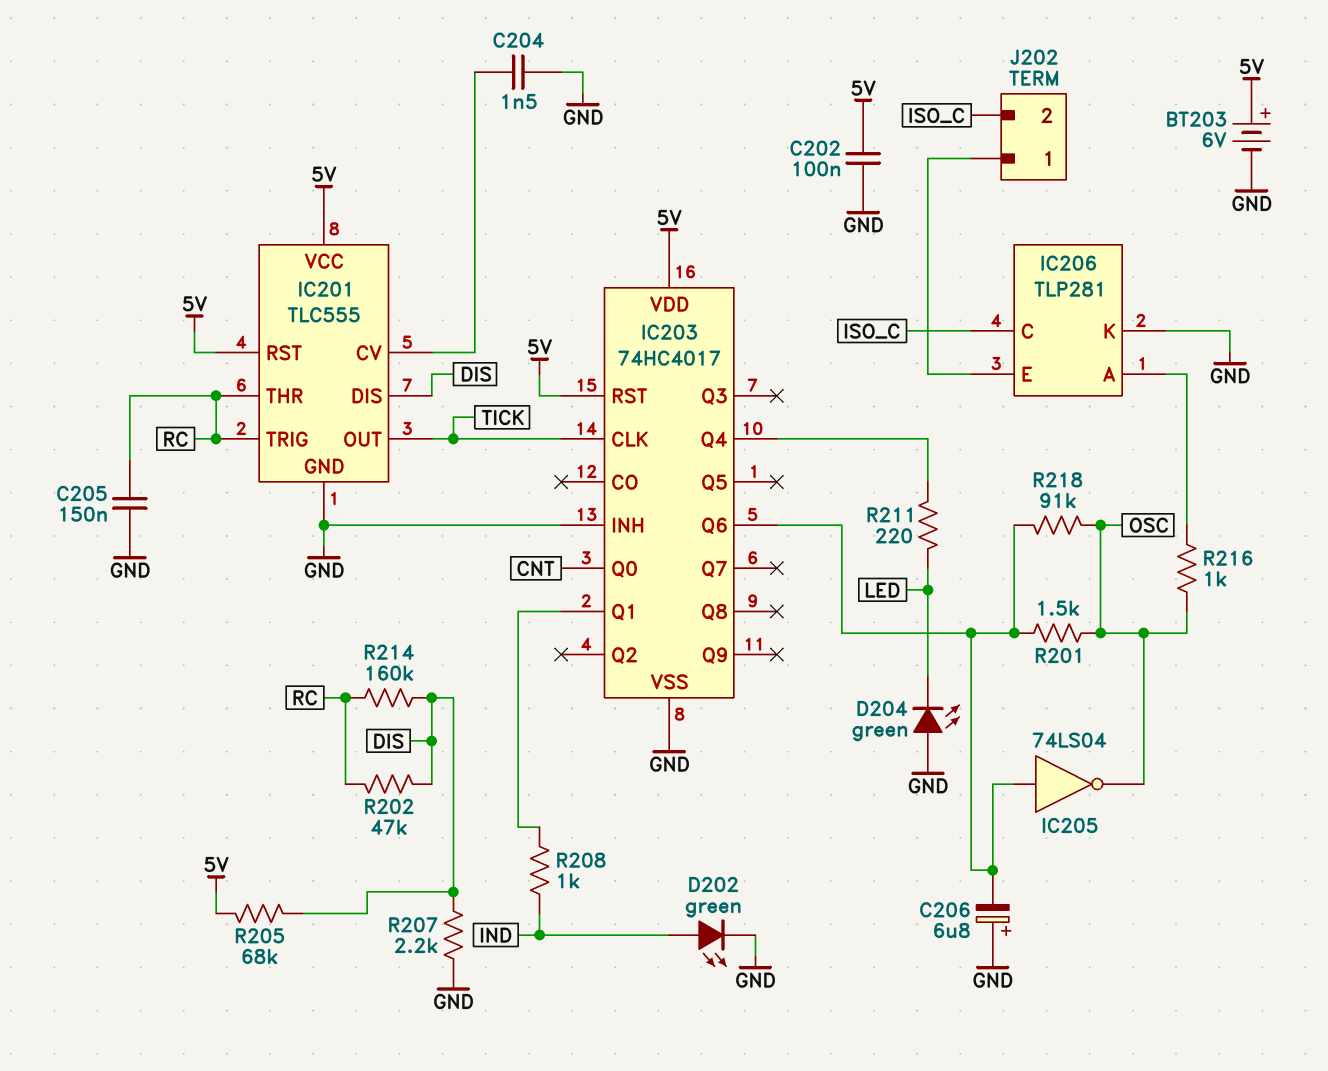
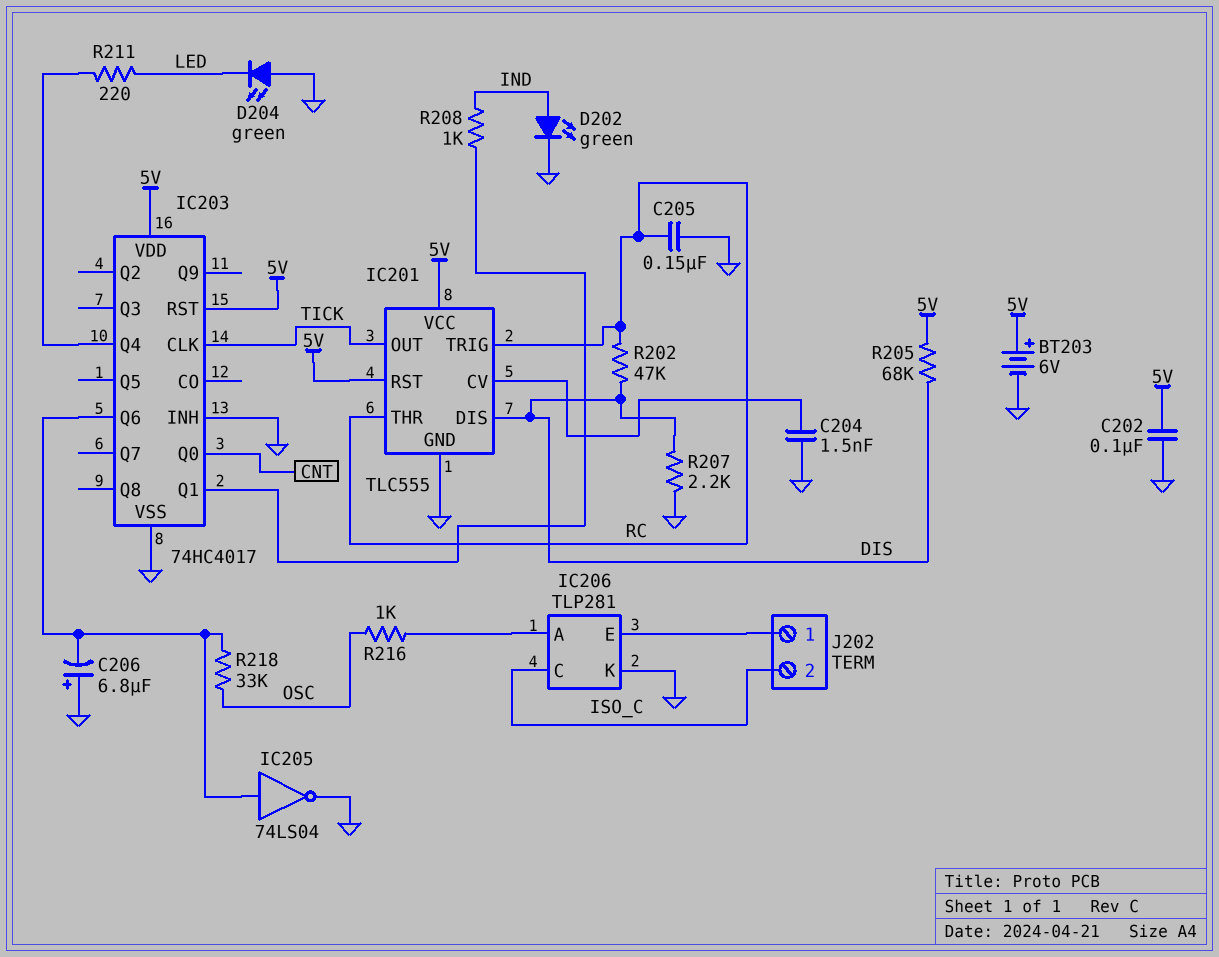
IC205: NOT 74LS04 (in IC203/Q6, out OSC) -> NOT 74LS04 (in IC203/Q6, out GND)
R201: 1.5k (IC203/Q6, OSC) -> none
R214: 160k (DIS, RC) -> none
R218: 91k (IC203/Q6, OSC) -> 33k (IC203/Q6, OSC)

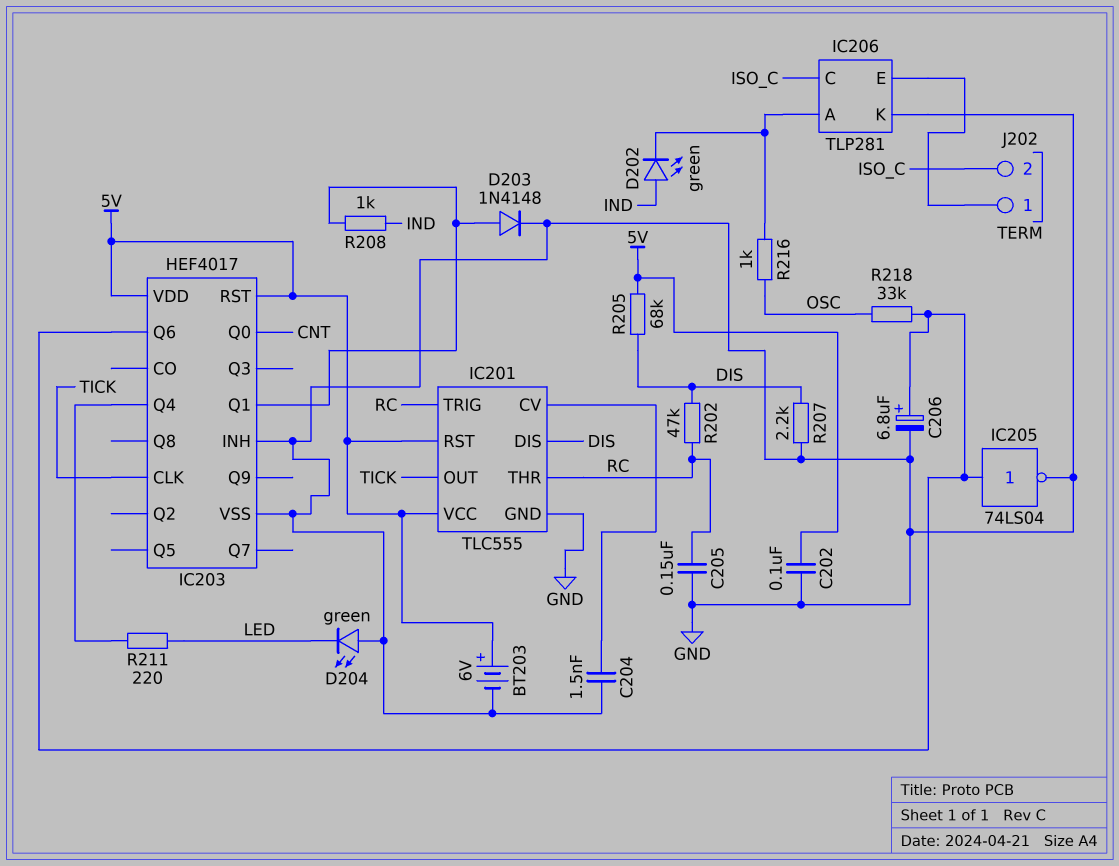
C206: 6.8uF (plus GND, minus IC203/Q6) -> 6.8uF (plus IC203/Q6, minus GND)
D202: LED green (A IND, K GND) -> LED green (A IND, K IC206/A)
D203: none -> diode 1N4148 (A IC203/Q1, K GND)
IC203: 74HC4017 -> HEF4017

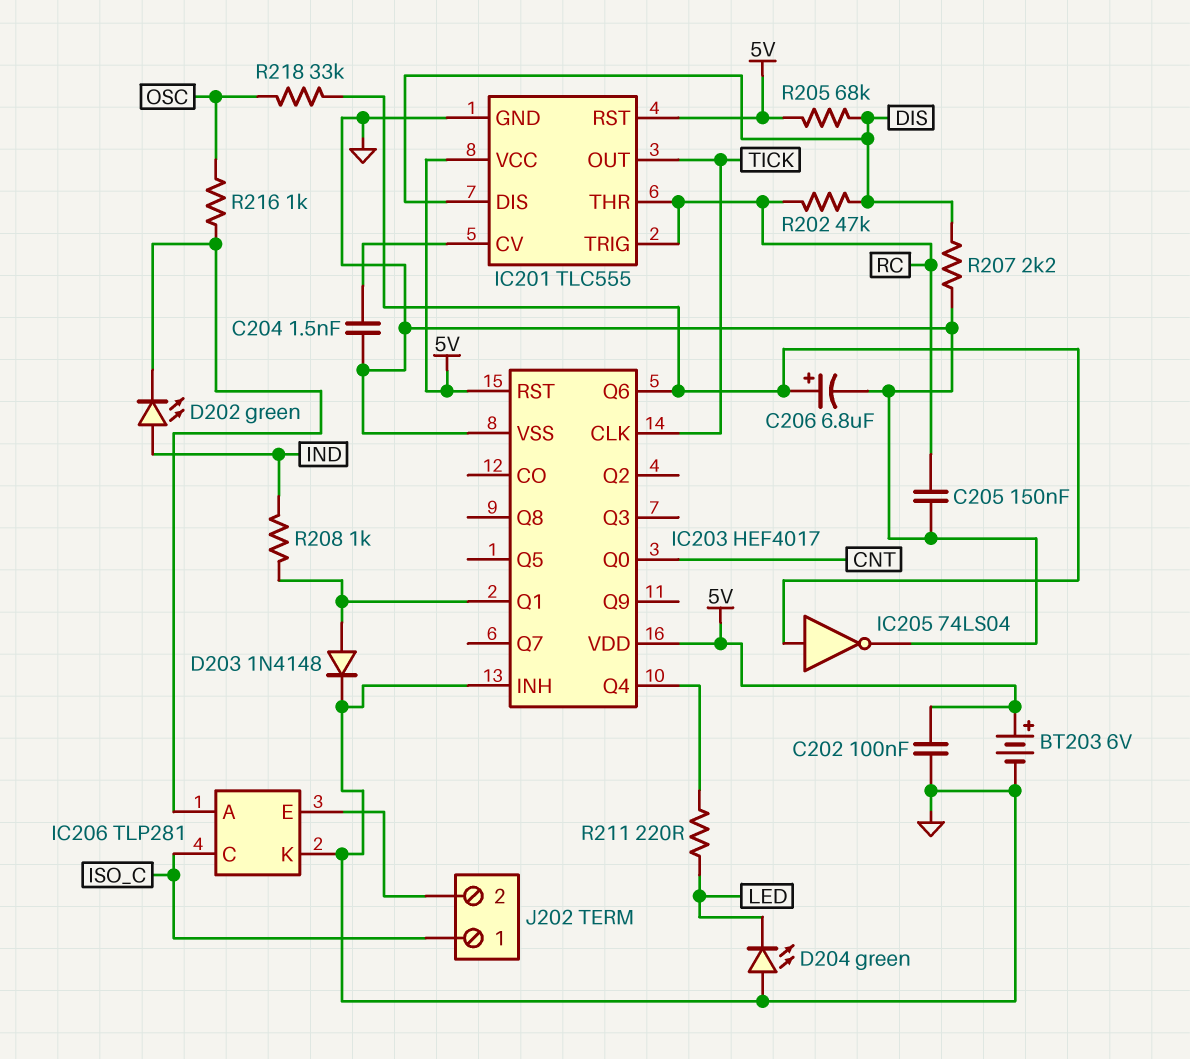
J202 pin 1: IC206/E -> ISO_C
J202 pin 2: ISO_C -> IC206/E

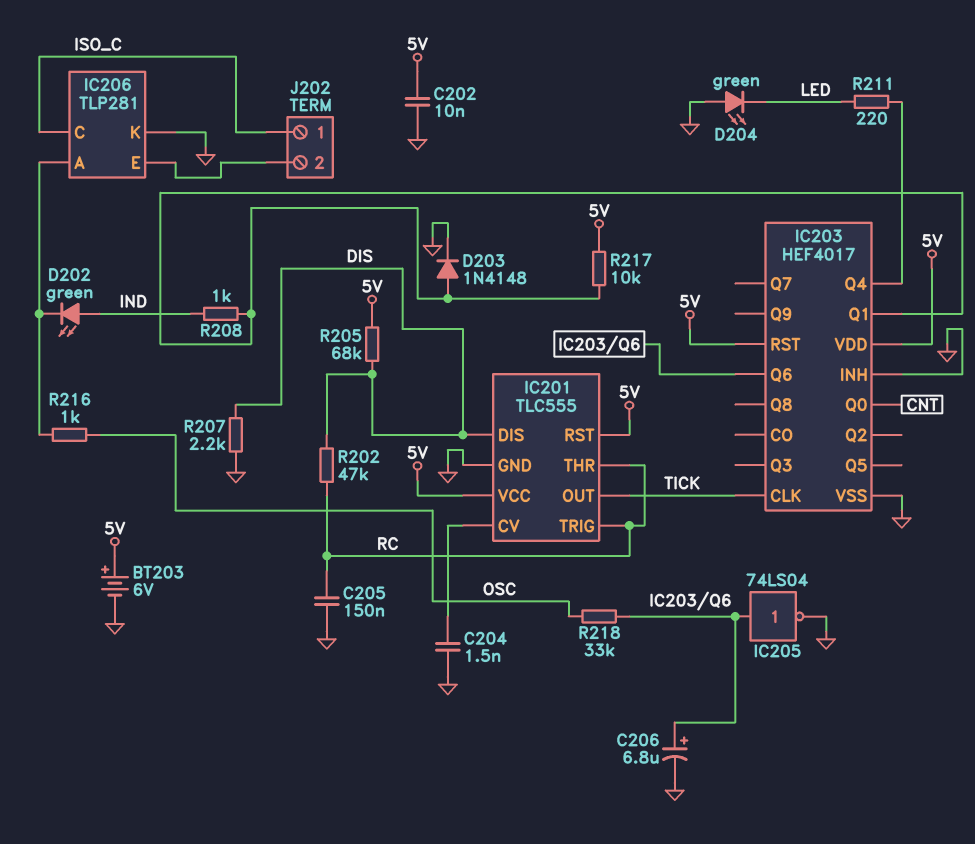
C202: 100nF (5V, GND) -> 10nF (5V, GND)
R217: none -> 10k (5V, IC203/Q1)

